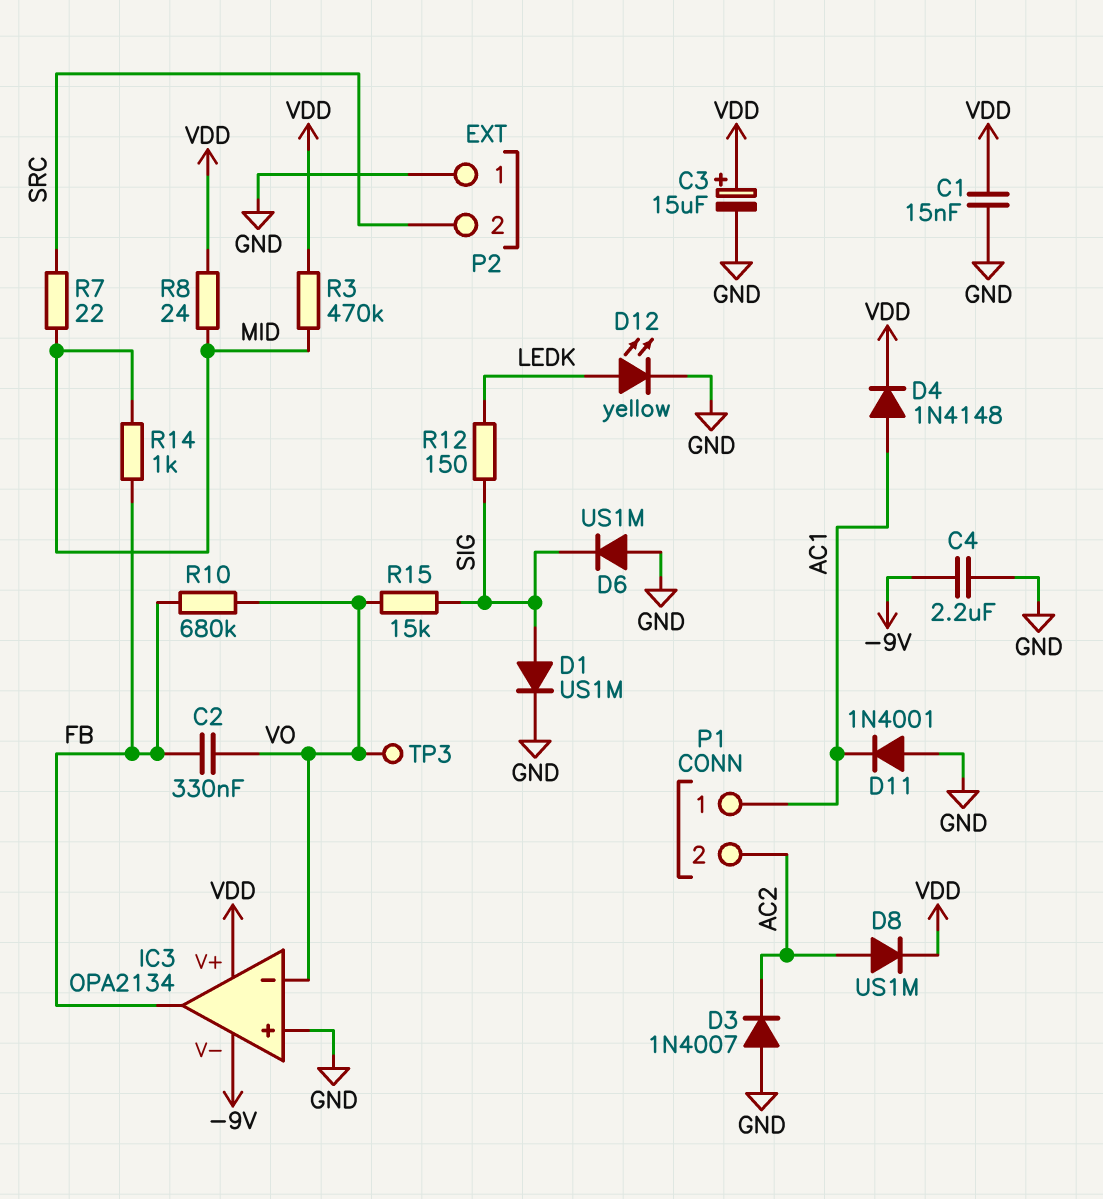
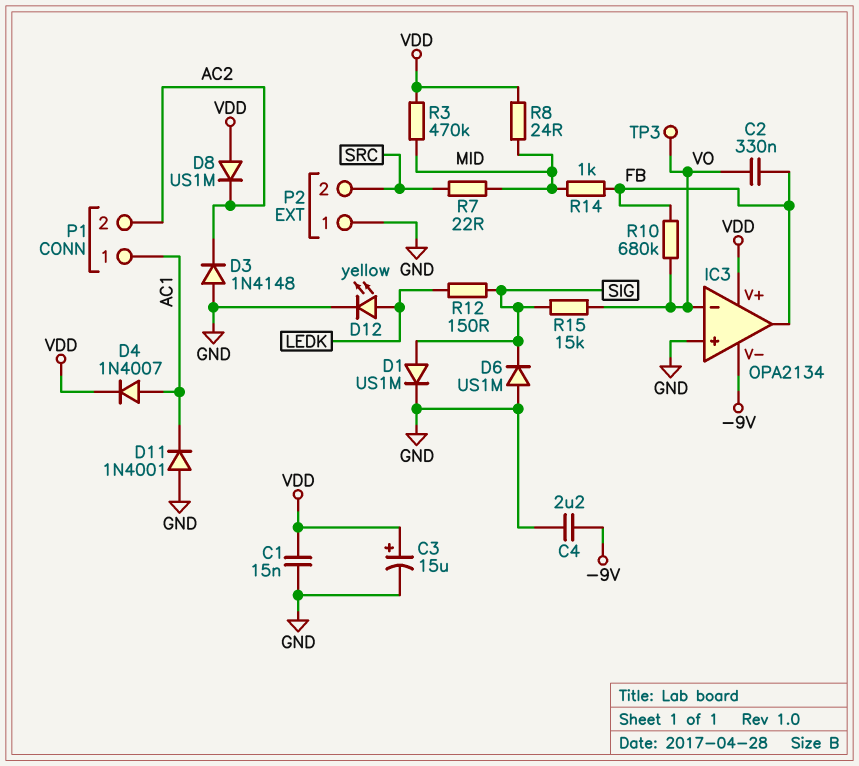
D3: diode 1N4007 (A GND, K AC2) -> diode 1N4148 (A GND, K AC2)
D4: diode 1N4148 (A AC1, K VDD) -> diode 1N4007 (A AC1, K VDD)
D8: diode US1M (A AC2, K VDD) -> diode US1M (A VDD, K AC2)

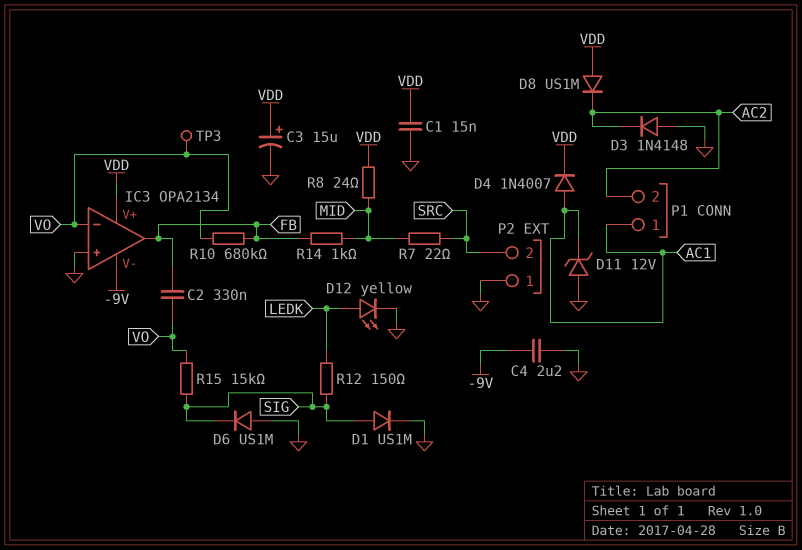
D11: diode 1N4001 (A GND, K AC1) -> zener 12V (A GND, K AC1)
R3: 470k (MID, VDD) -> none

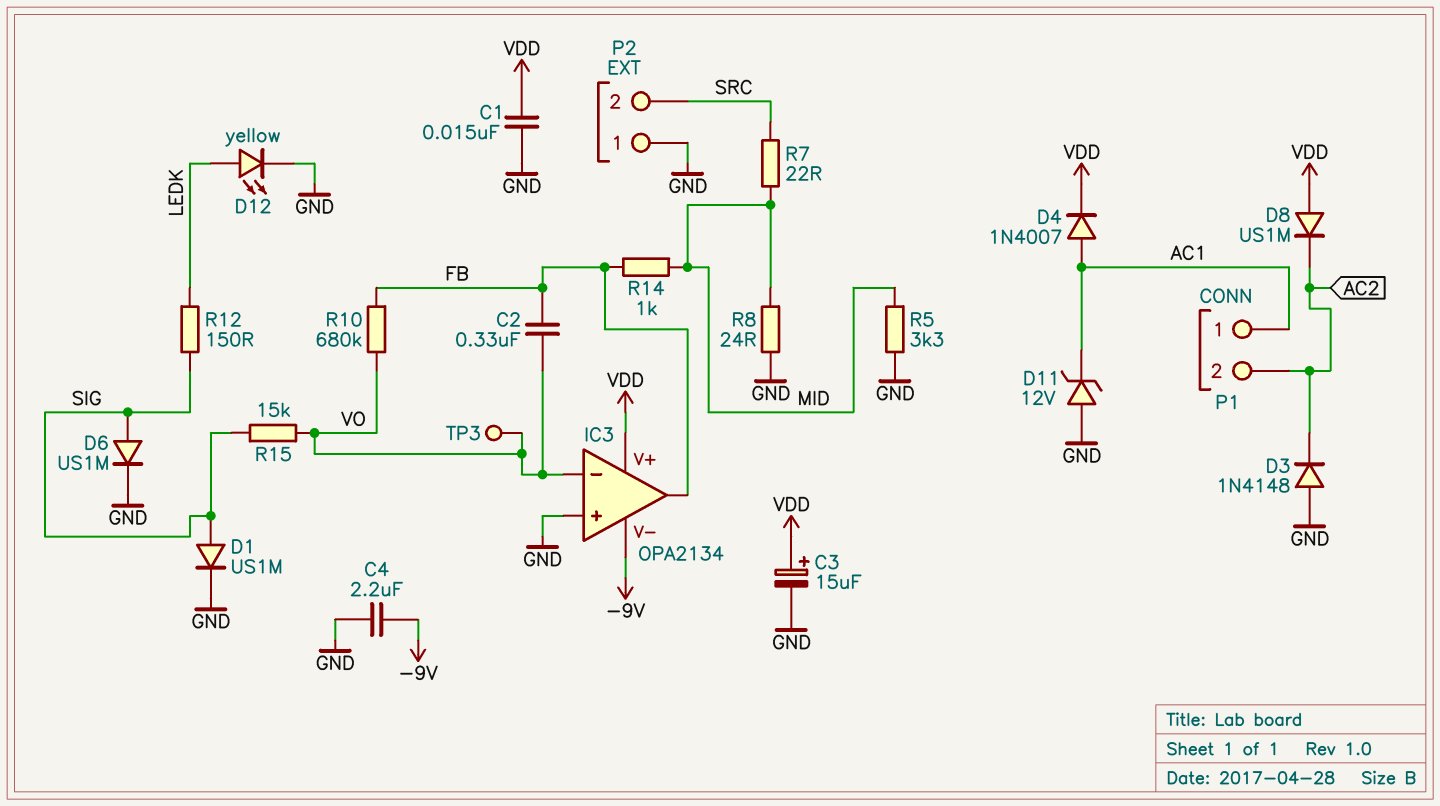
D6: diode US1M (A GND, K SIG) -> diode US1M (A SIG, K GND)
R5: none -> 3.3k (GND, MID)
R8: 24 (MID, VDD) -> 24 (GND, MID)

